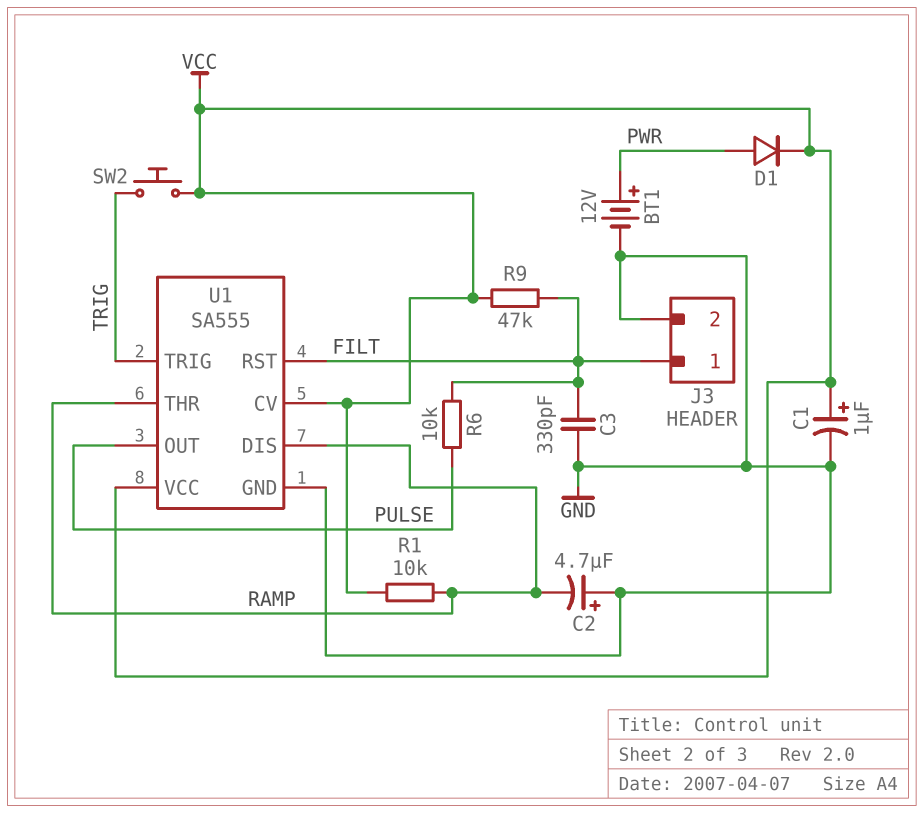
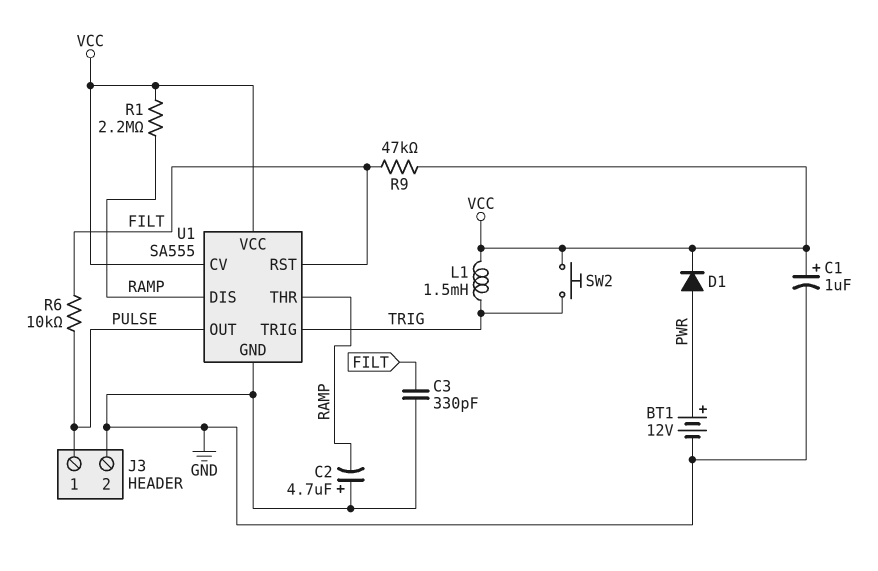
J3 pin 1: FILT -> PULSE
L1: none -> 1.5mH (TRIG, VCC)
R1: 10k (RAMP, VCC) -> 2.2M (RAMP, VCC)

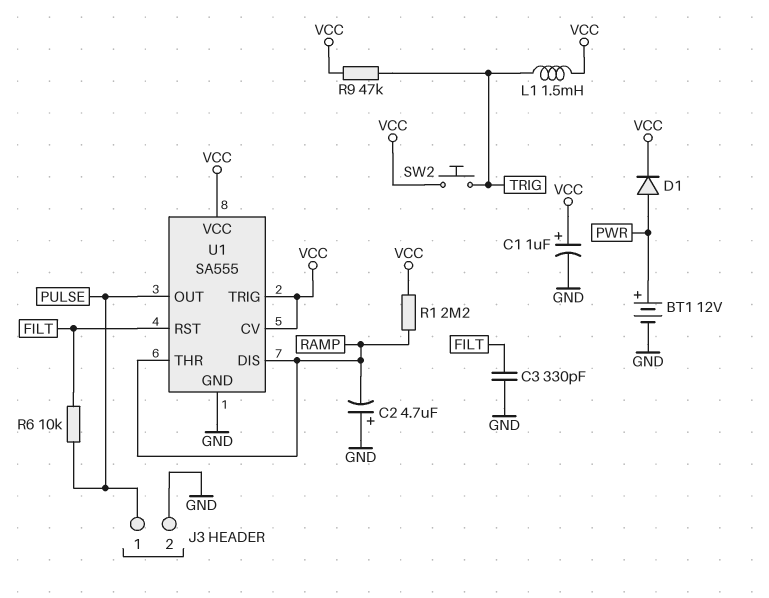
R9: 47k (FILT, VCC) -> 47k (TRIG, VCC)
U1 pin TRIG: TRIG -> VCC

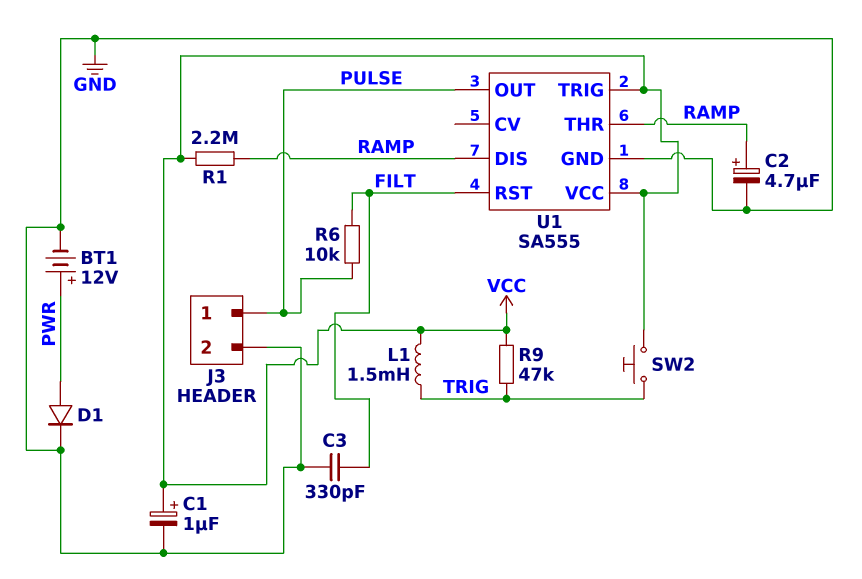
C2: 4.7uF (plus GND, minus RAMP) -> 4.7uF (plus RAMP, minus GND)
D1: diode (A PWR, K VCC) -> diode (A PWR, K GND)
U1 pin CV: VCC -> none

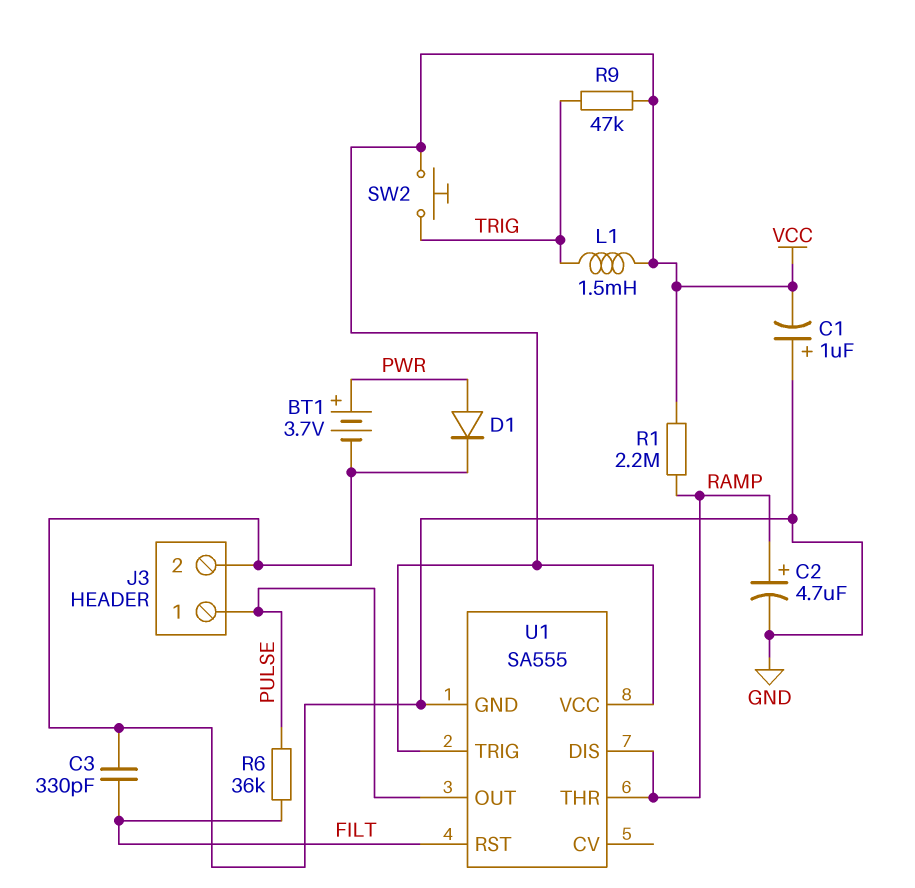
BT1: 12V (plus PWR, minus GND) -> 3.7V (plus PWR, minus GND)
C1: 1uF (plus VCC, minus GND) -> 1uF (plus GND, minus VCC)
R6: 10k (FILT, PULSE) -> 36k (FILT, PULSE)

